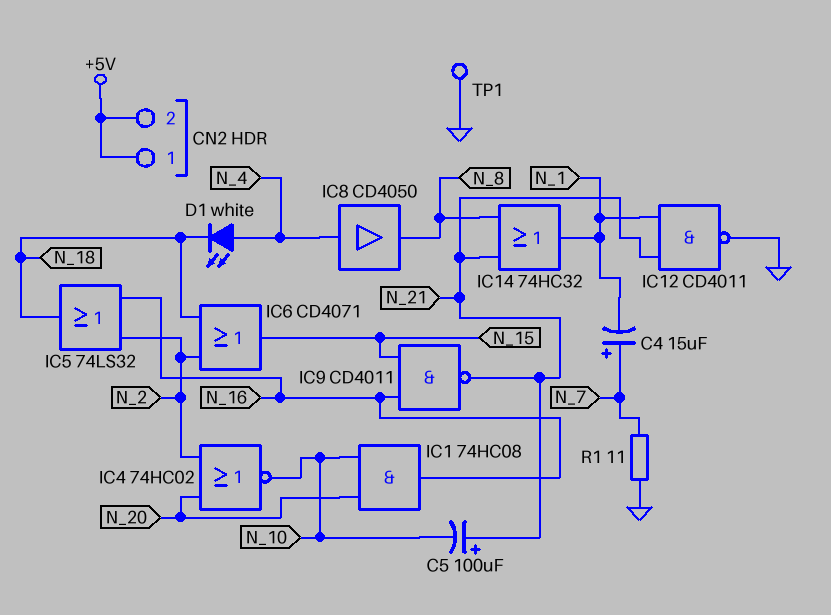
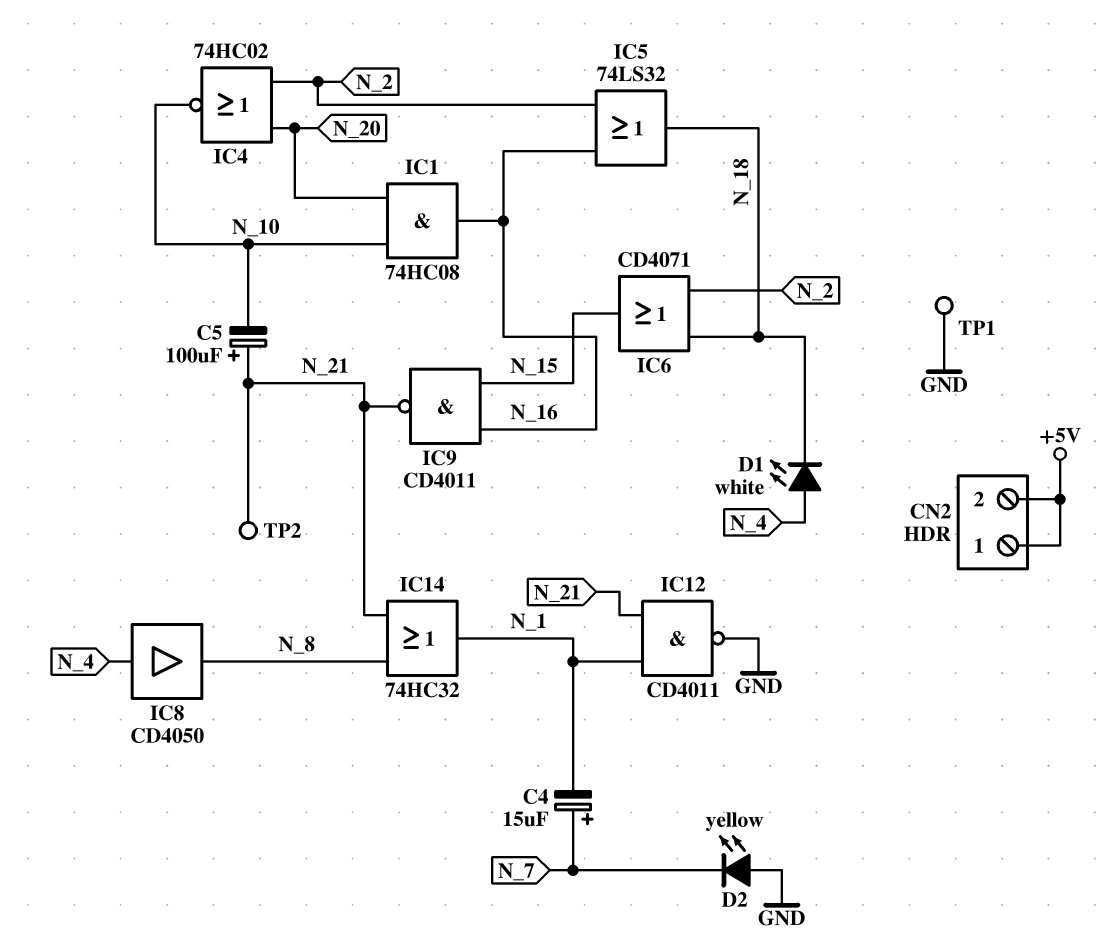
D2: none -> LED yellow (A GND, K N_7)
R1: 11 (GND, N_7) -> none
TP2: none -> test point (N_21)

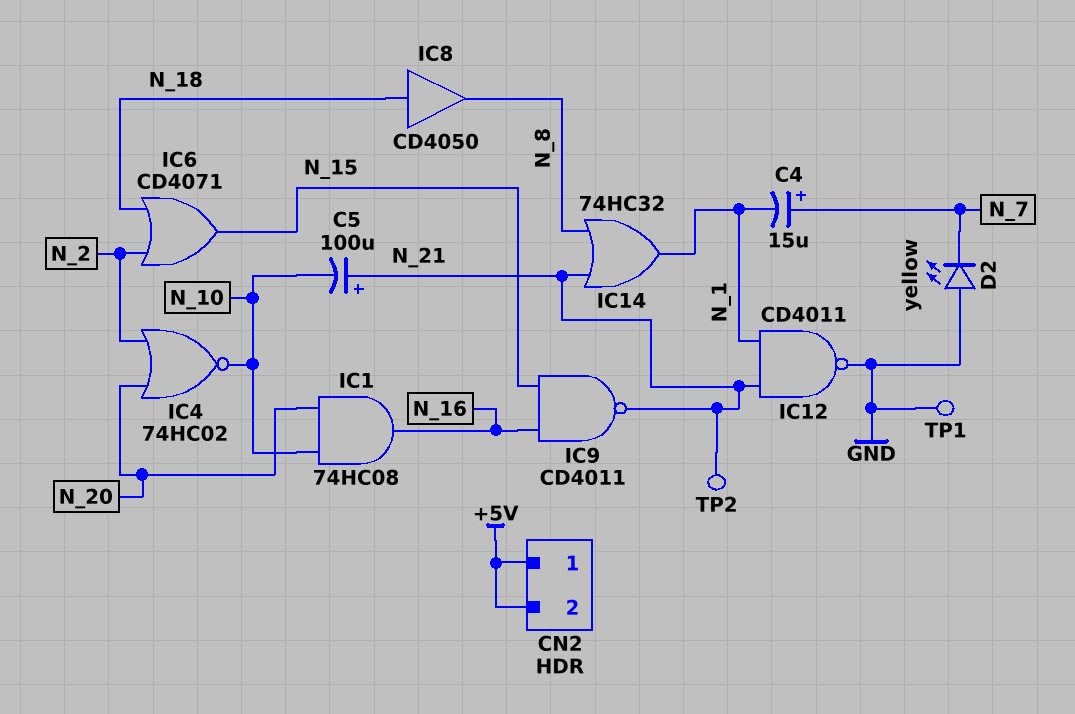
D1: LED white (A N_4, K N_18) -> none
IC5: OR 74LS32 (in N_2, in N_16, out N_18) -> none
IC8: buffer CD4050 (in N_4, out N_8) -> buffer CD4050 (in N_18, out N_8)

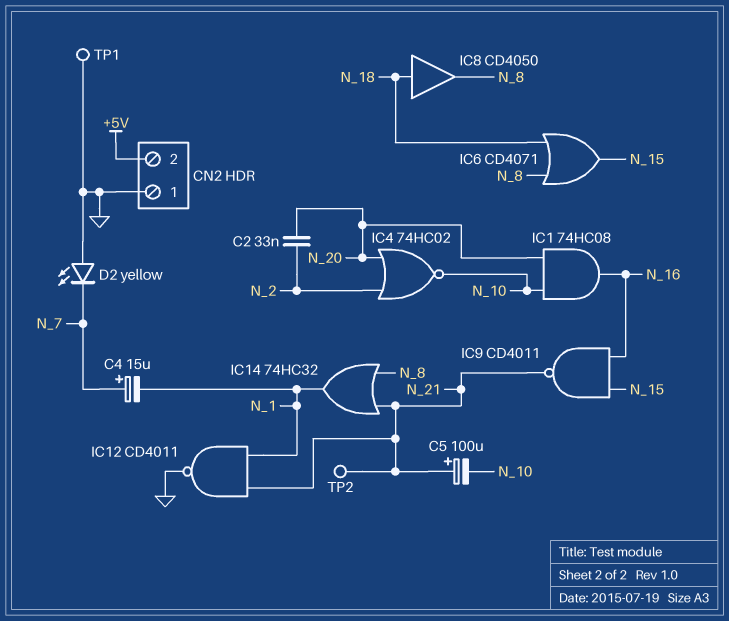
C2: none -> 33nF (N_2, N_20)
CN2 pin 1: +5V -> GND
IC6: OR CD4071 (in N_2, in N_18, out N_15) -> OR CD4071 (in N_8, in N_18, out N_15)

